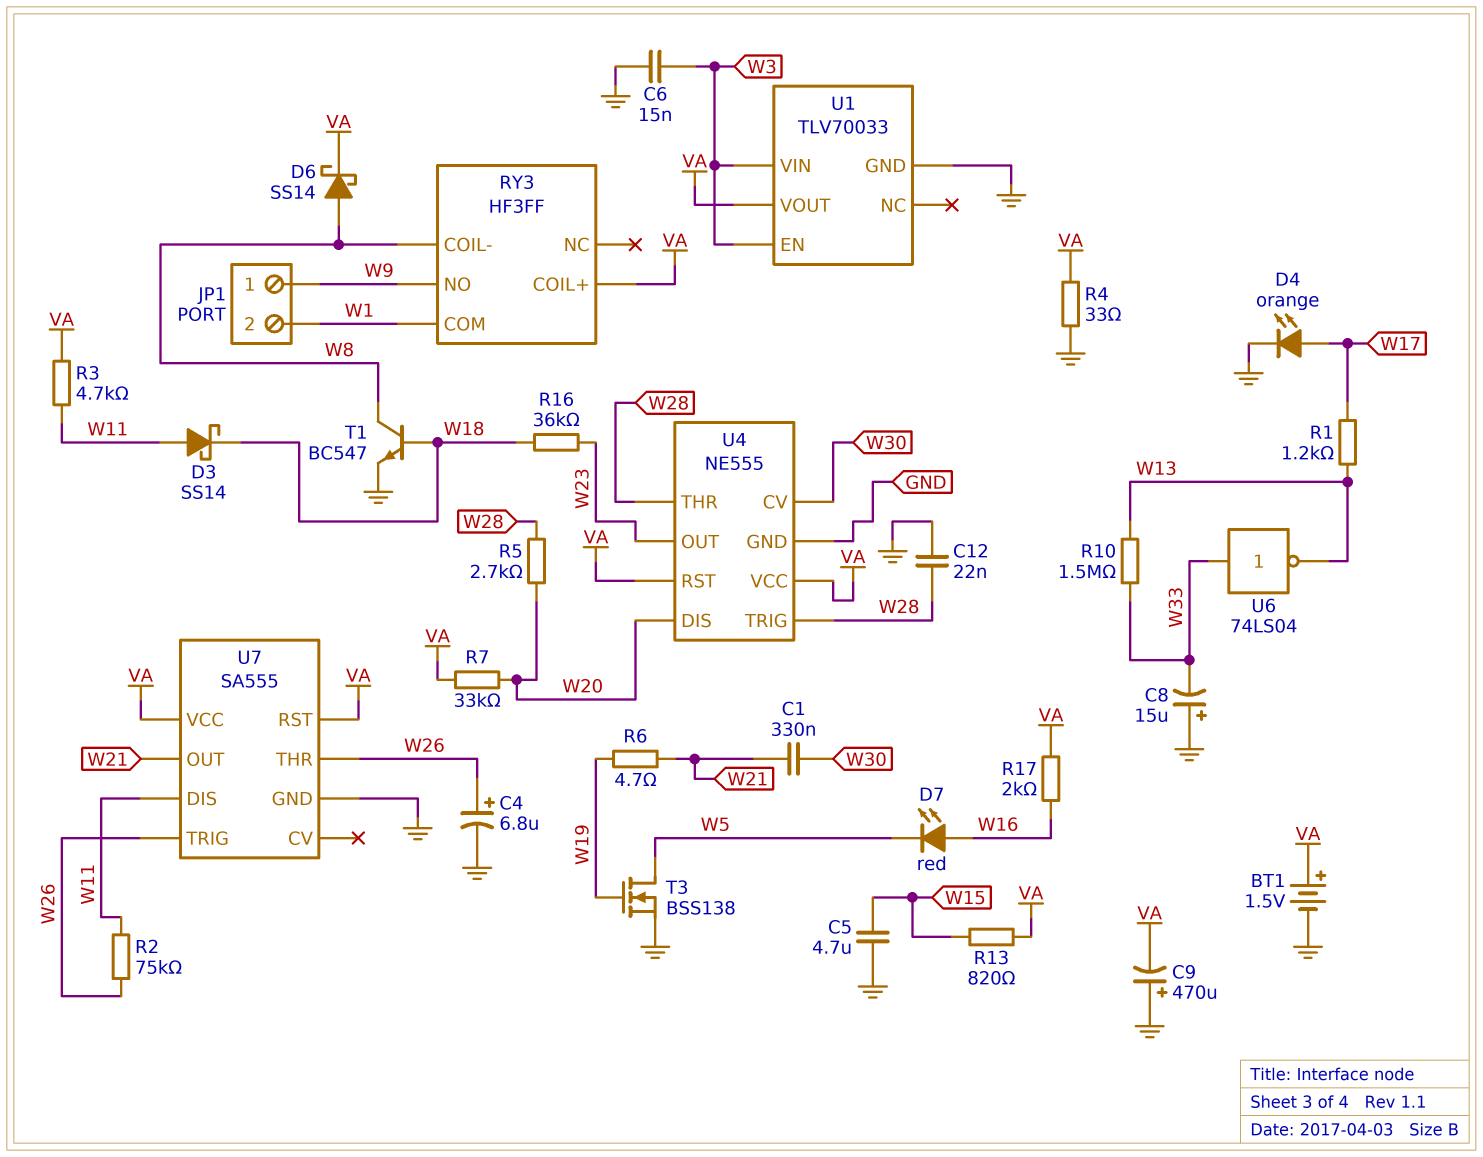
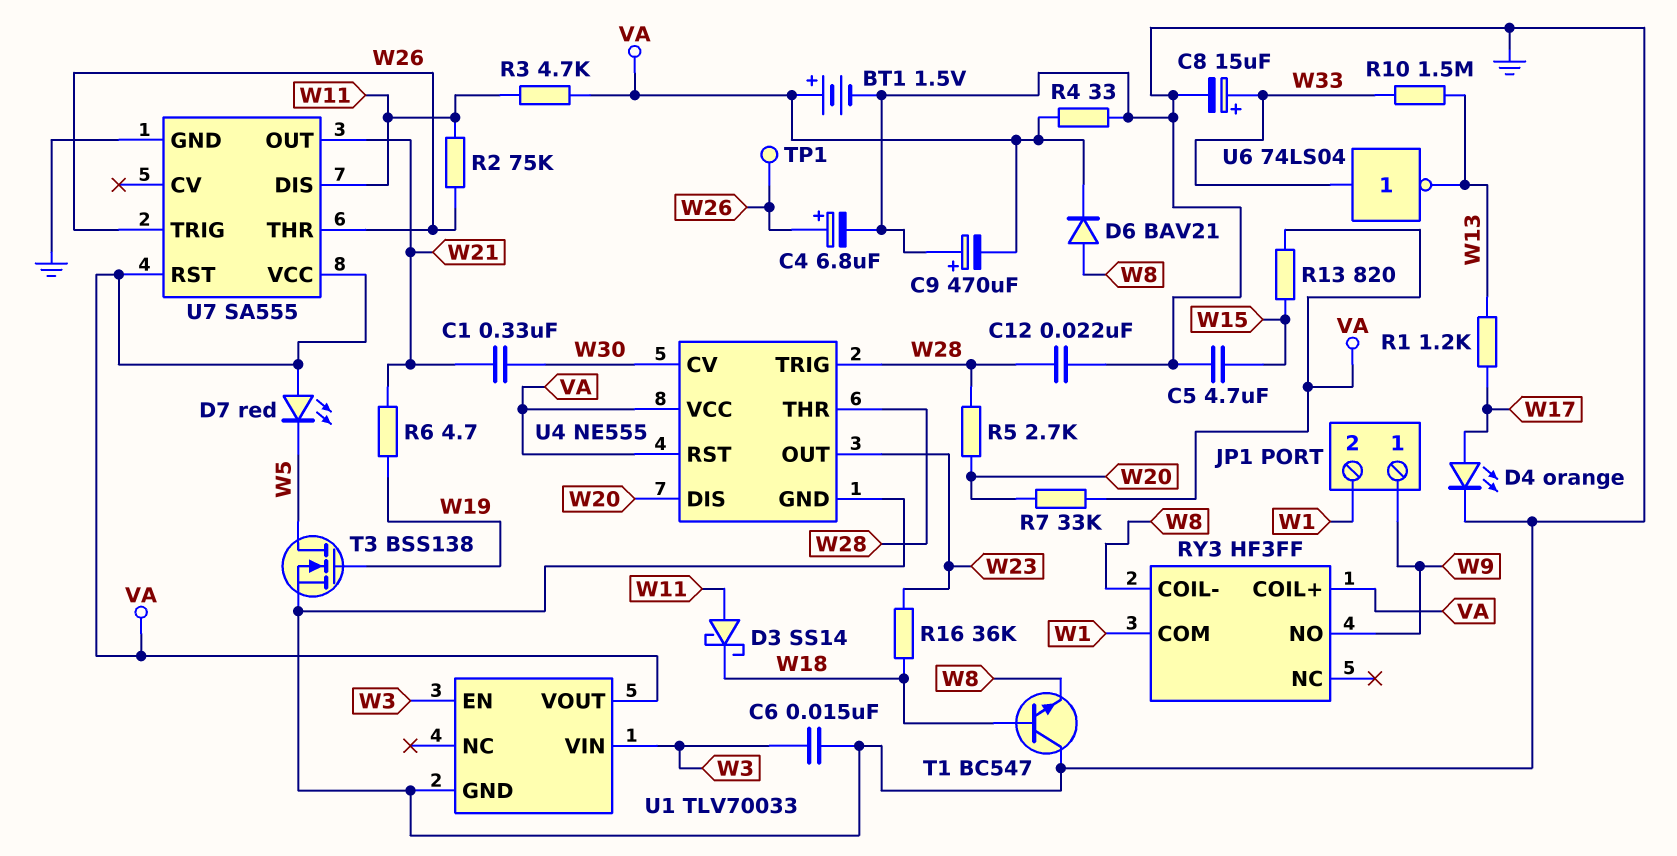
C8: 15uF (plus GND, minus W33) -> 15uF (plus W33, minus GND)
D6: schottky SS14 (A W8, K VA) -> diode BAV21 (A W8, K VA)
D7: LED red (A W16, K W5) -> LED red (A VA, K W5)
R17: 2k (VA, W16) -> none
T1: NPN BC547 (B W18, C W8, E GND) -> NPN BC547 (B W18, C GND, E W8)
TP1: none -> test point (W26)

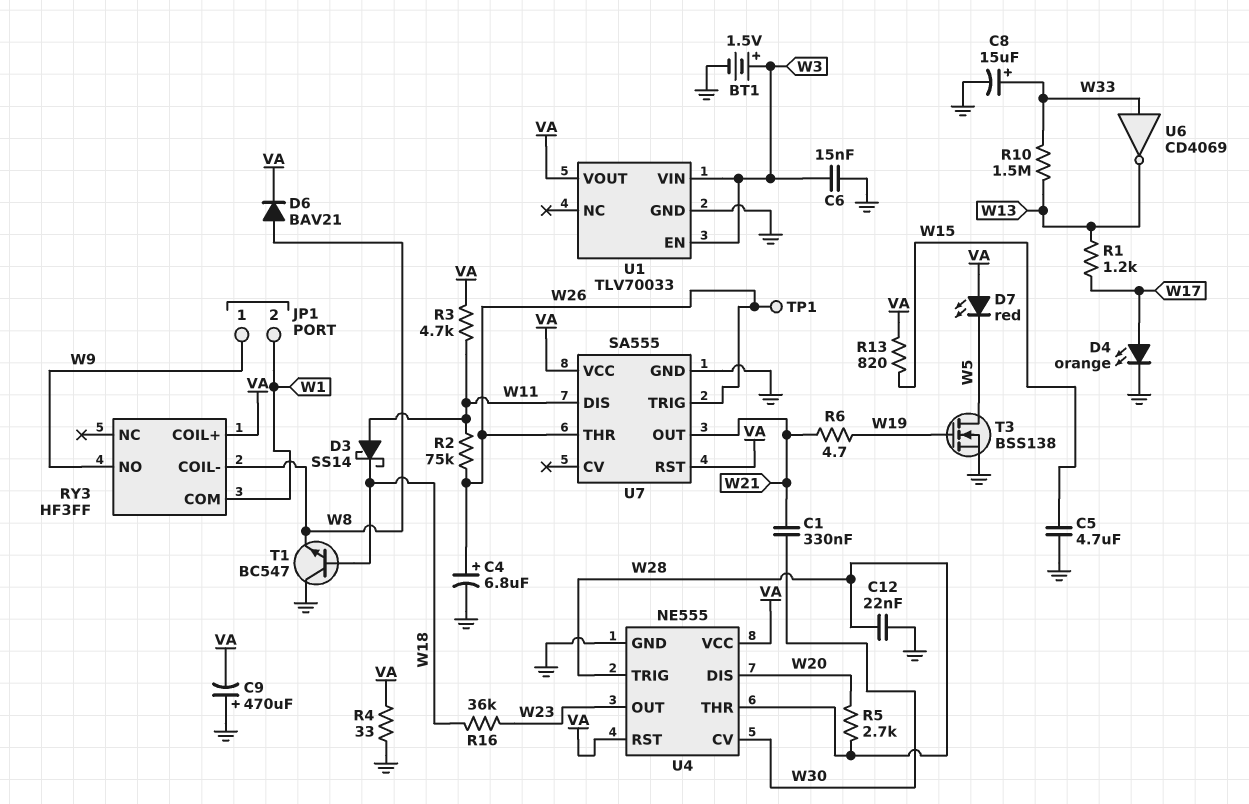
BT1: 1.5V (plus VA, minus GND) -> 1.5V (plus W3, minus GND)
R7: 33k (VA, W20) -> none
U6: NOT 74LS04 (in W33, out W13) -> NOT CD4069 (in W33, out W13)

